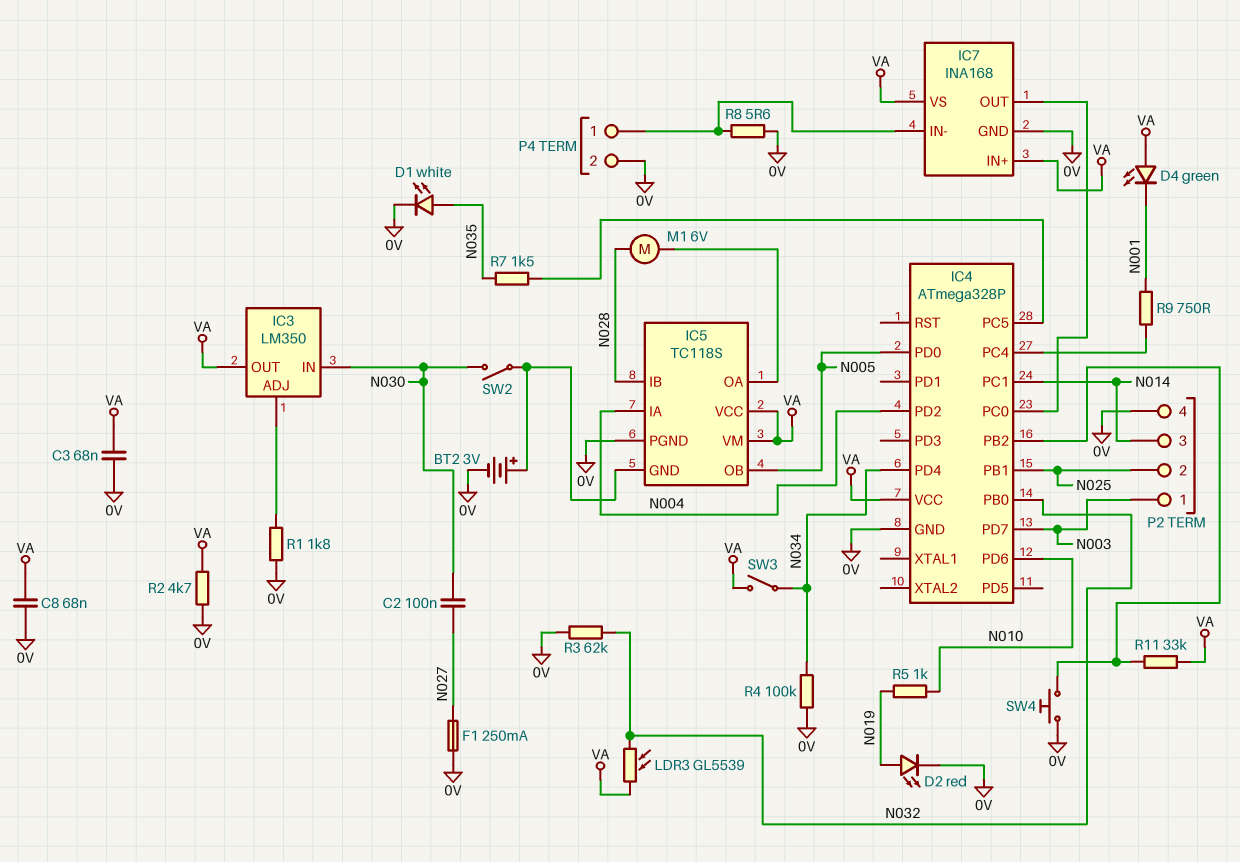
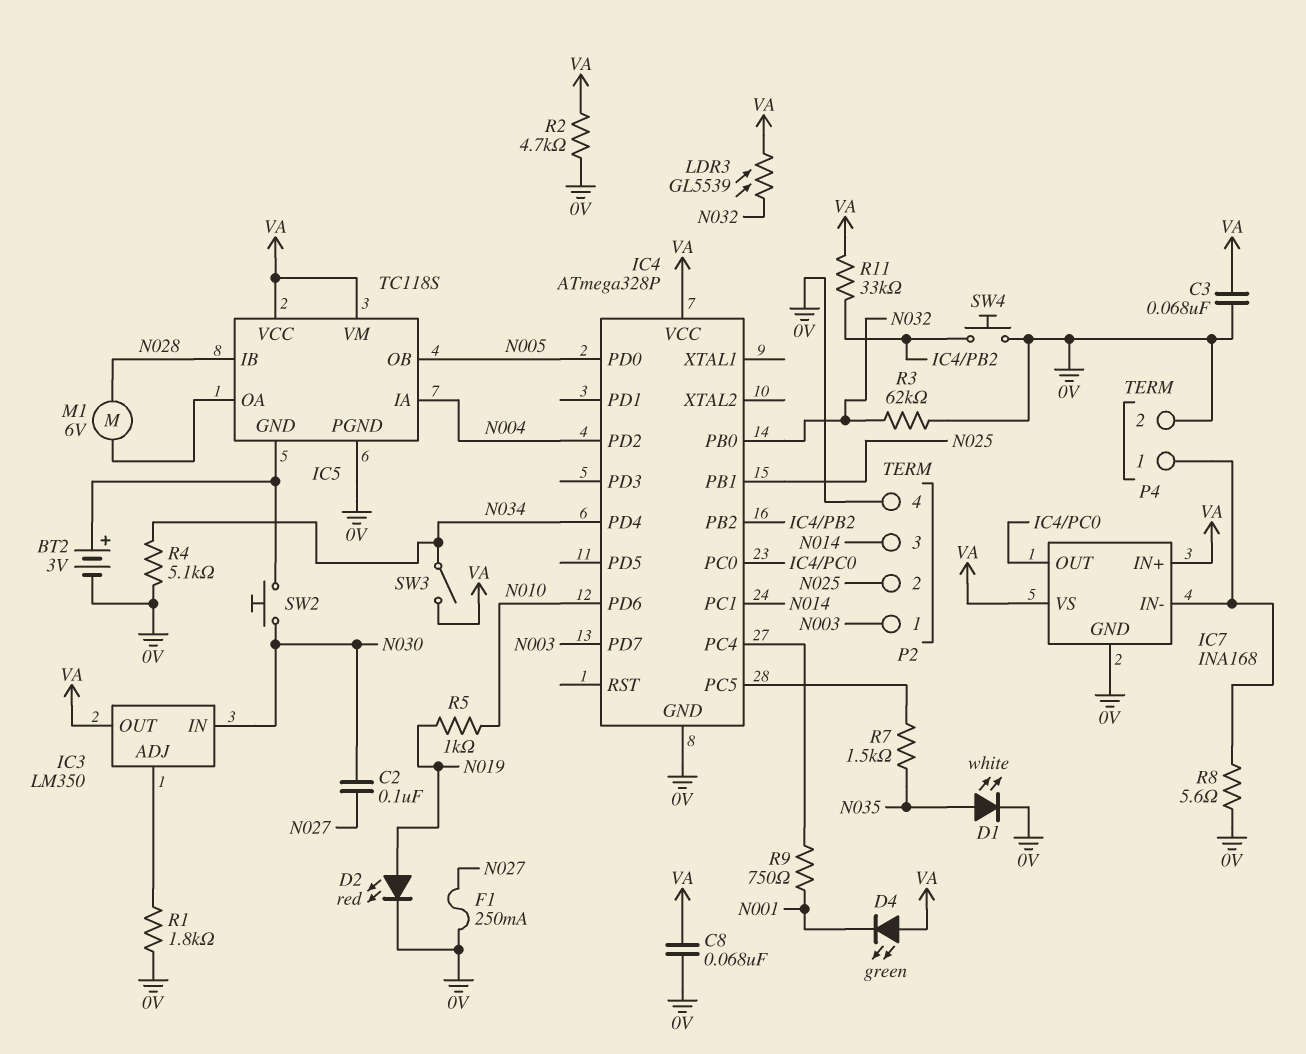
R4: 100k (0V, N034) -> 5.1k (0V, N034)
SW2: switch (IC5/GND, N030) -> button (IC5/GND, N030)

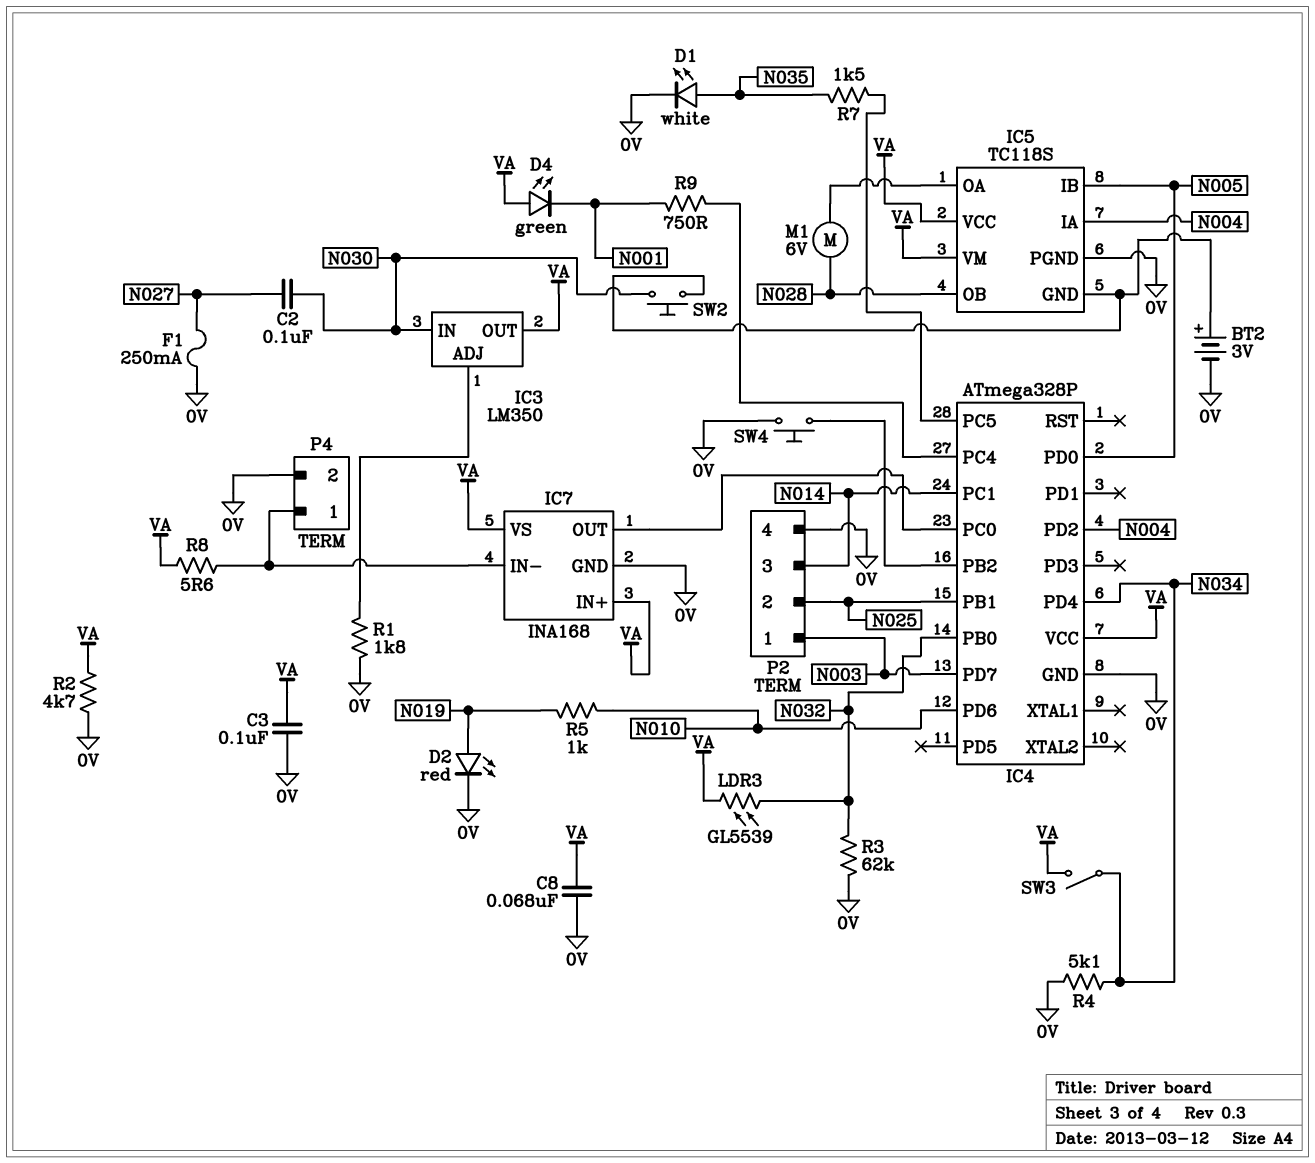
C3: 68nF (0V, VA) -> 100nF (0V, VA)
IC5 pin IB: N028 -> N005
IC5 pin OB: N005 -> N028
R8: 5.6 (0V, IC7/IN-) -> 5.6 (IC7/IN-, VA)
R11: 33k (IC4/PB2, VA) -> none

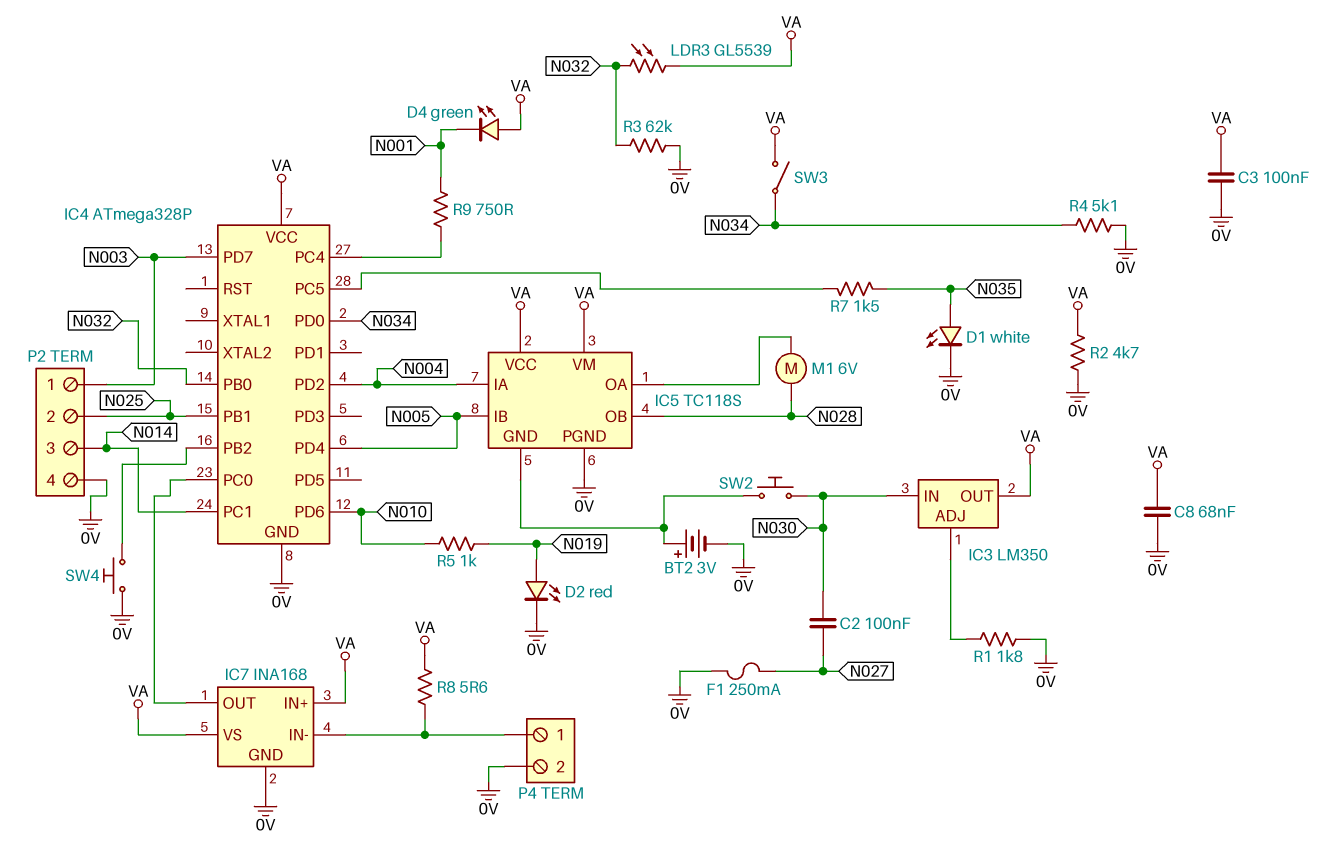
IC4 pin PD0: N005 -> N034
IC4 pin PD4: N034 -> N005

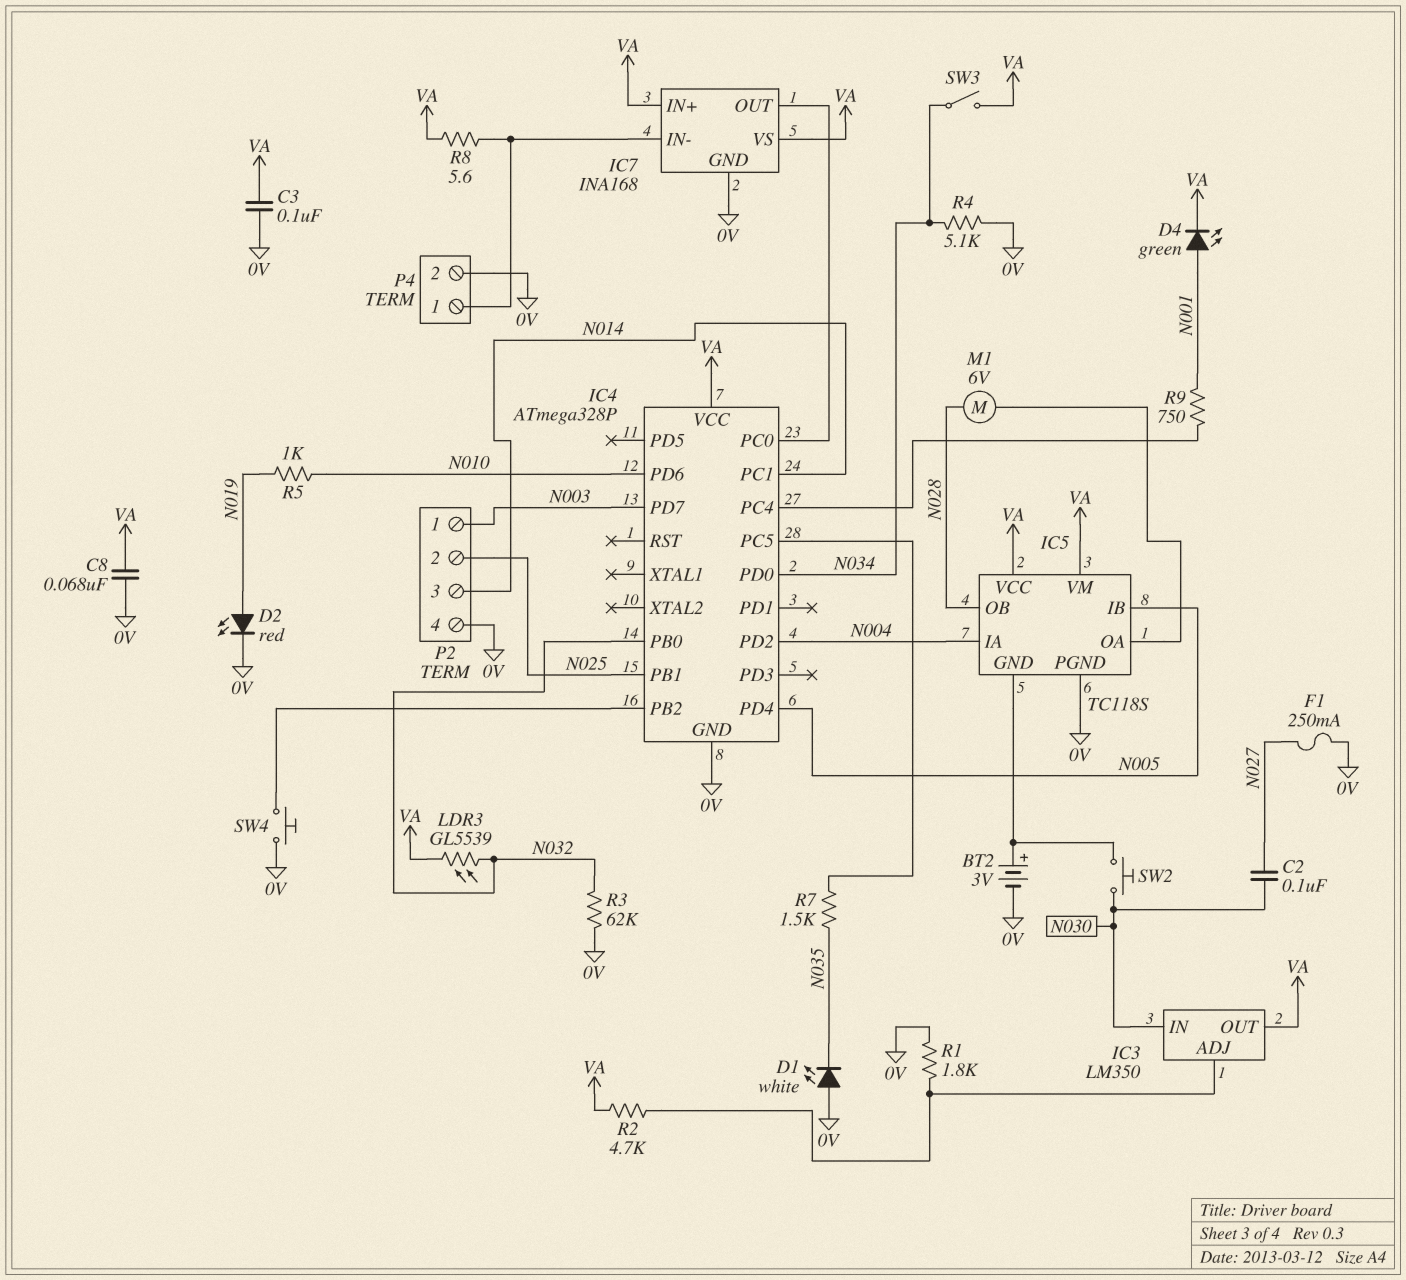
D1: LED white (A N035, K 0V) -> LED white (A 0V, K N035)
D4: LED green (A VA, K N001) -> LED green (A N001, K VA)
R2: 4.7k (0V, VA) -> 4.7k (IC3/ADJ, VA)

